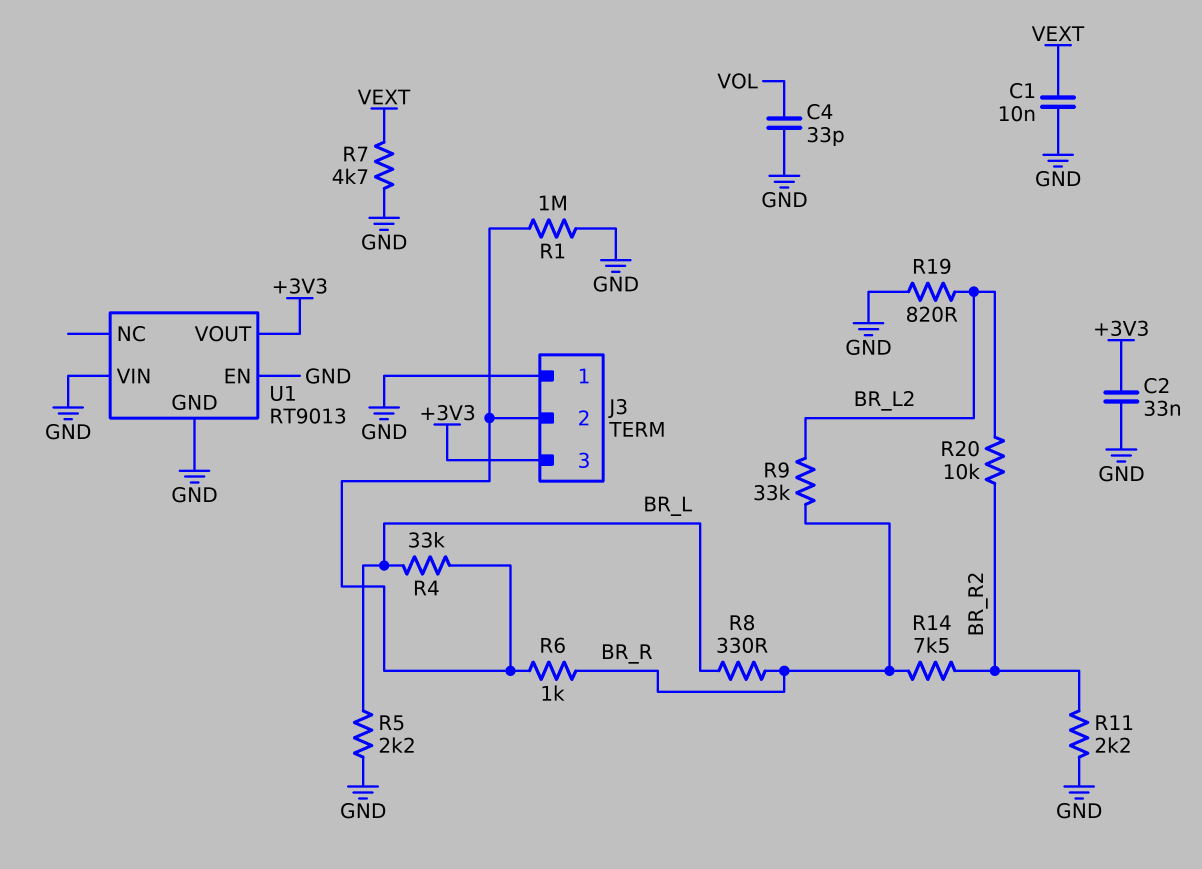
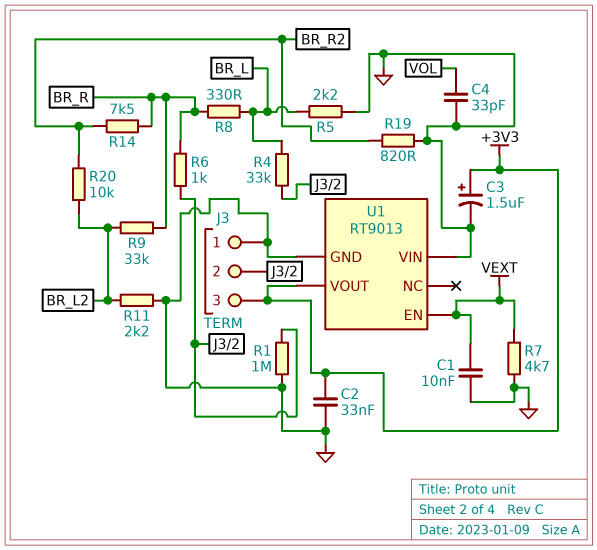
C3: none -> 1.5uF (plus +3V3, minus GND)
R11: 2.2k (BR_R2, GND) -> 2.2k (BR_L2, GND)
R19: 820 (BR_L2, GND) -> 820 (BR_R2, GND)
U1 pin EN: GND -> VEXT

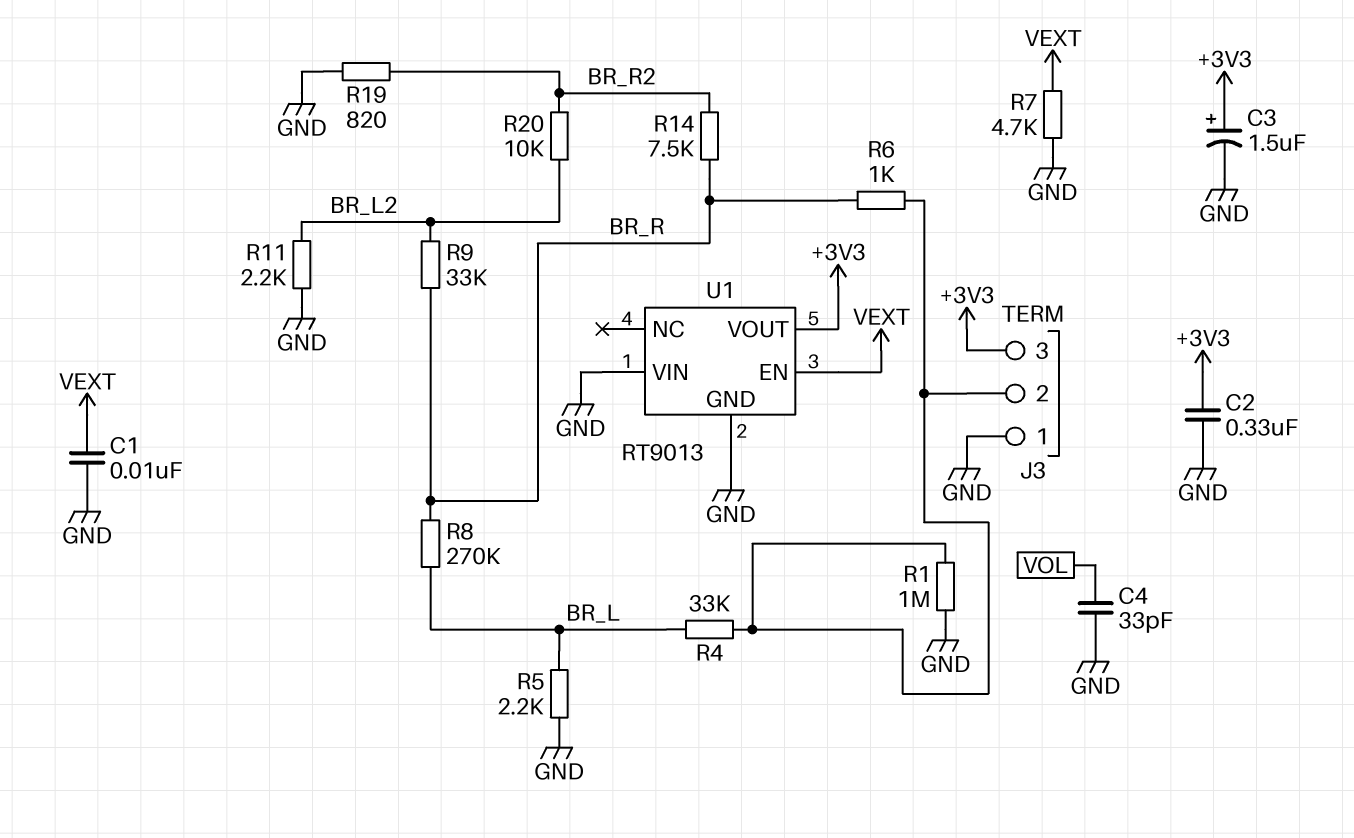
C2: 33nF (+3V3, GND) -> 330nF (+3V3, GND)
R8: 330 (BR_L, BR_R) -> 270k (BR_L, BR_R)

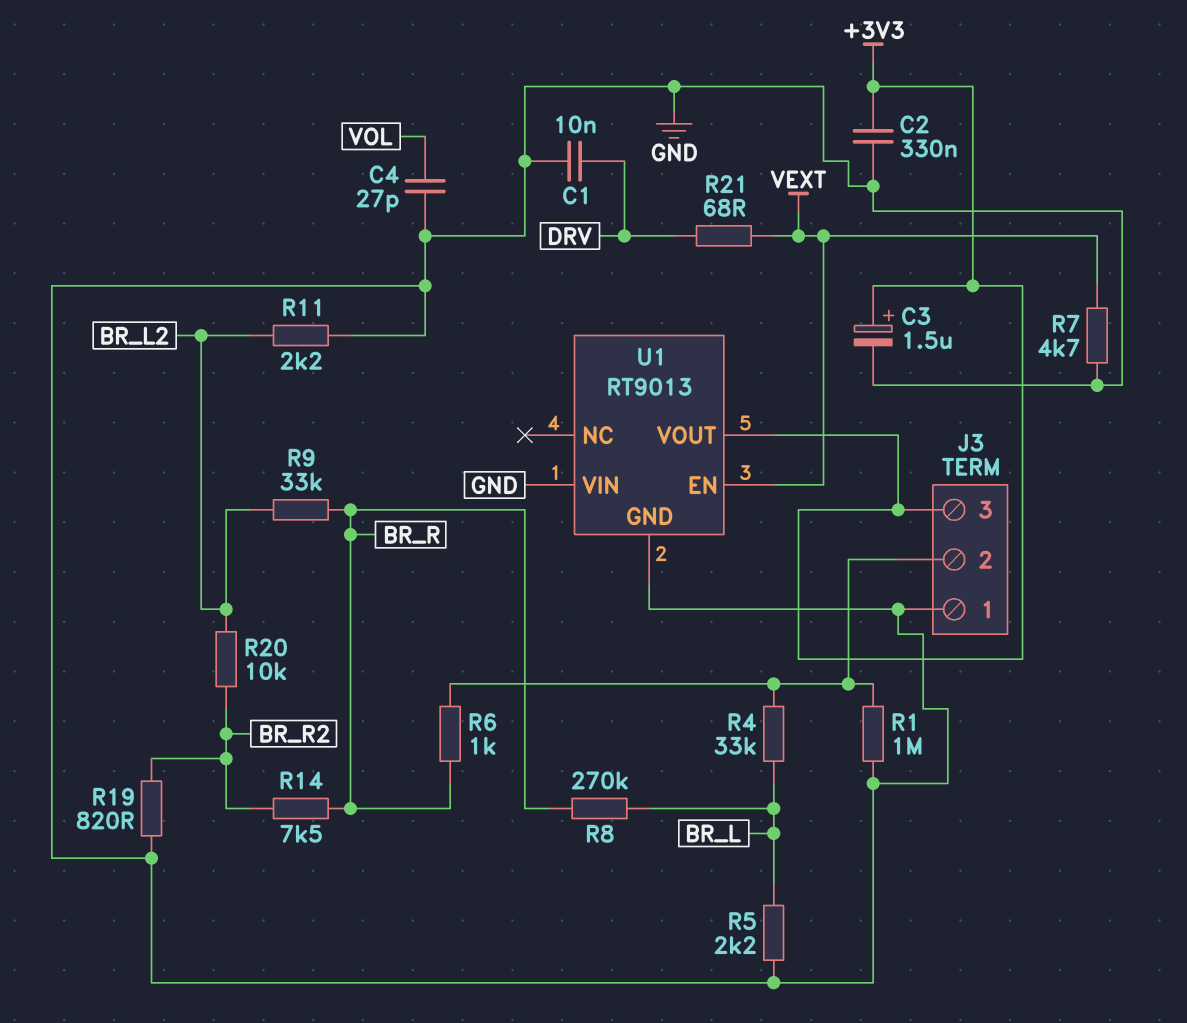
C1: 10nF (GND, VEXT) -> 10nF (DRV, GND)
C4: 33pF (GND, VOL) -> 27pF (GND, VOL)
R21: none -> 68 (DRV, VEXT)

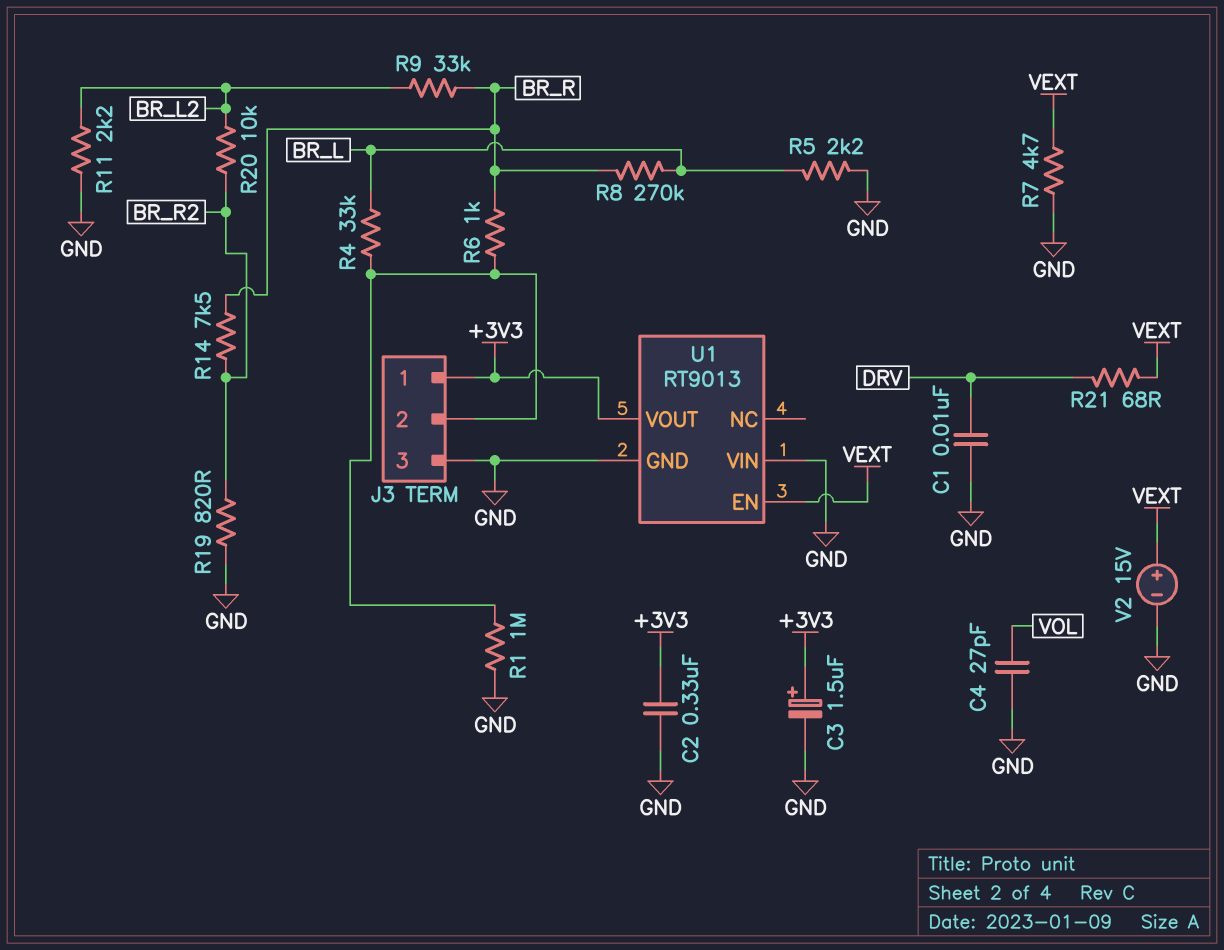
J3 pin 1: GND -> +3V3
J3 pin 3: +3V3 -> GND
V2: none -> 15V (plus VEXT, minus GND)

